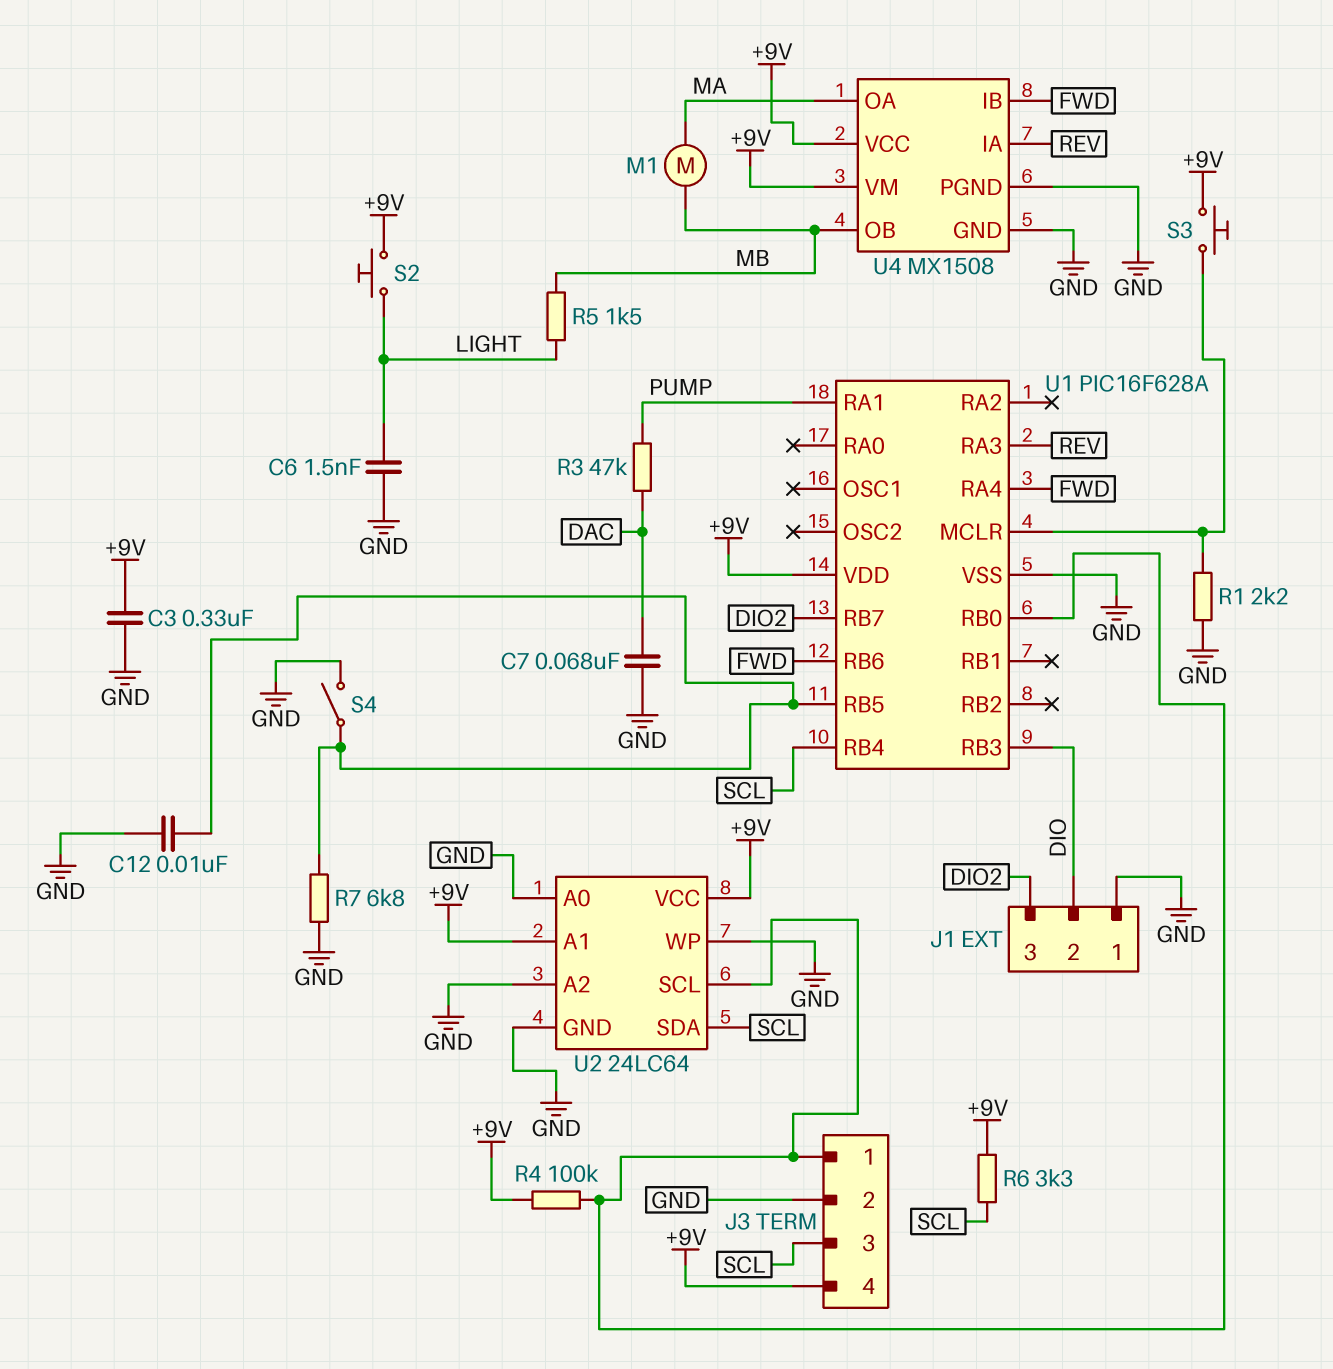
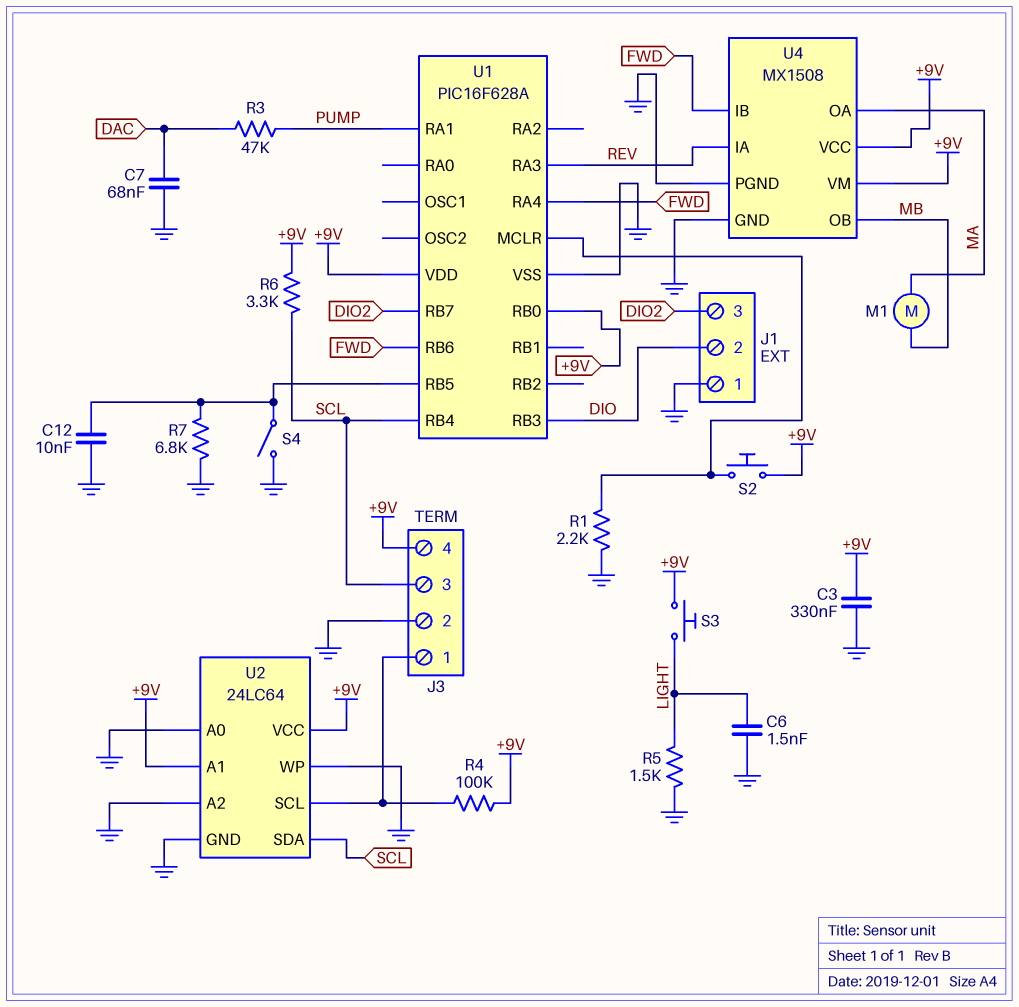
R5: 1.5k (LIGHT, MB) -> 1.5k (GND, LIGHT)
S2: button (+9V, LIGHT) -> button (+9V, U1/MCLR)
S3: button (+9V, U1/MCLR) -> button (+9V, LIGHT)
U1 pin RB0: J3/1 -> +9V

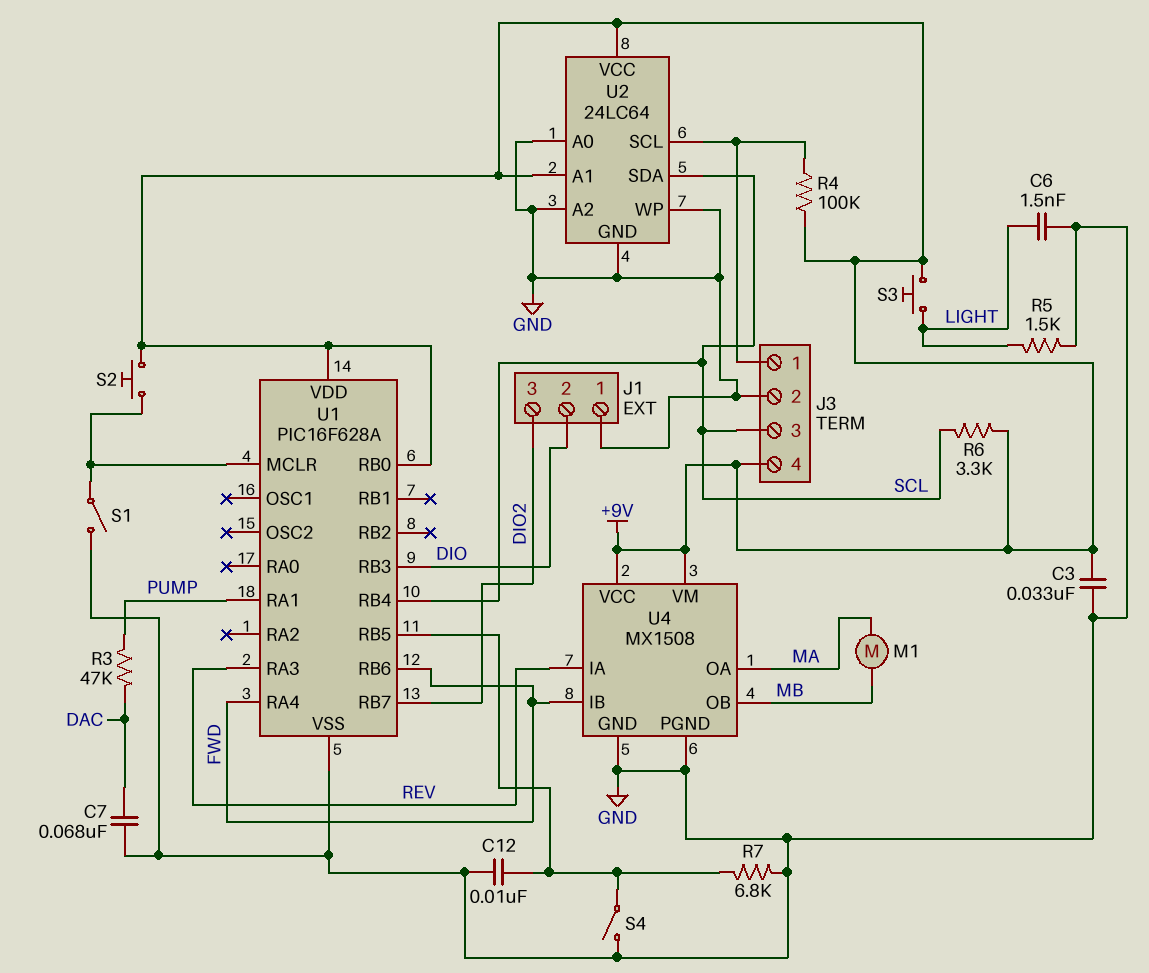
C3: 330nF (+9V, GND) -> 33nF (+9V, GND)
R1: 2.2k (GND, U1/MCLR) -> none
S1: none -> switch (GND, U1/MCLR)

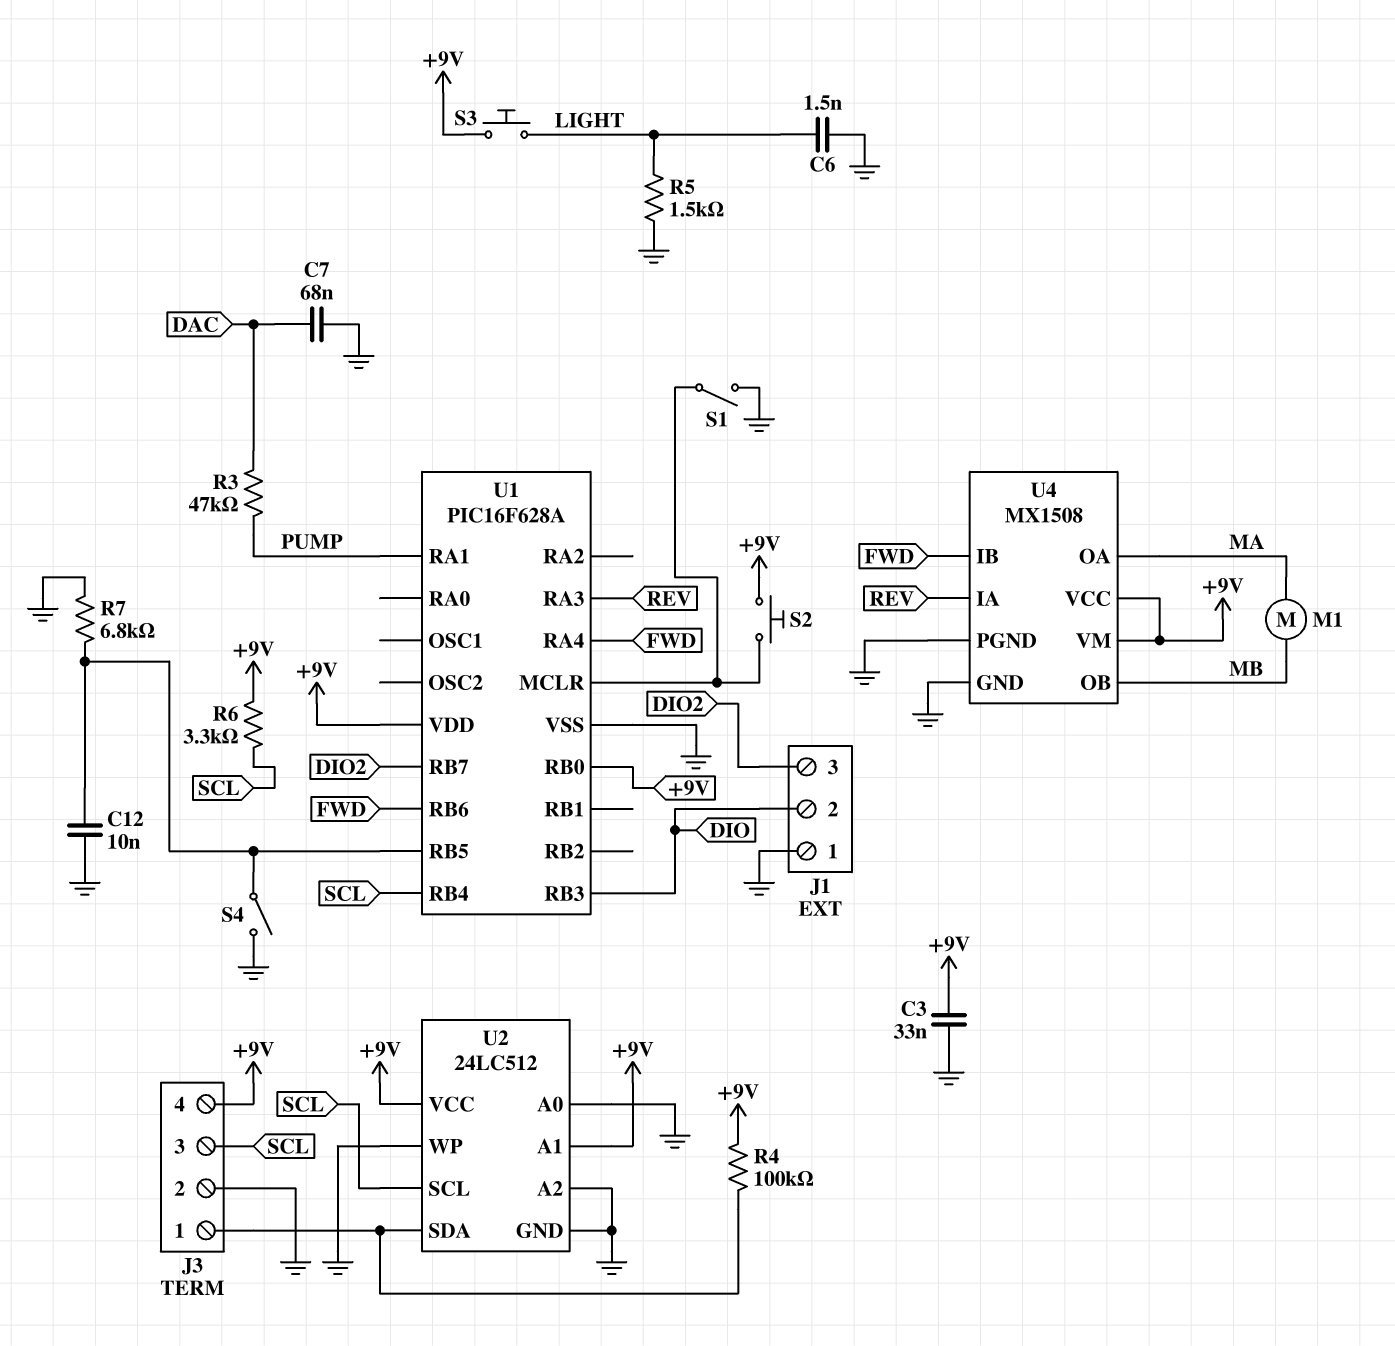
U2: 24LC64 -> 24LC512
U2 pin SCL: J3/1 -> SCL
U2 pin SDA: SCL -> J3/1

